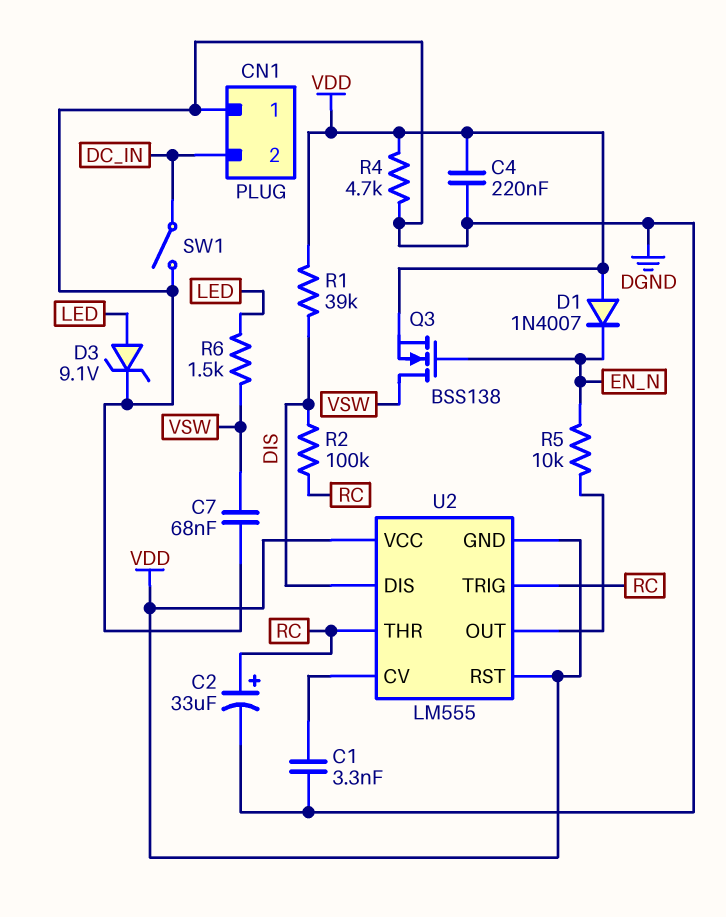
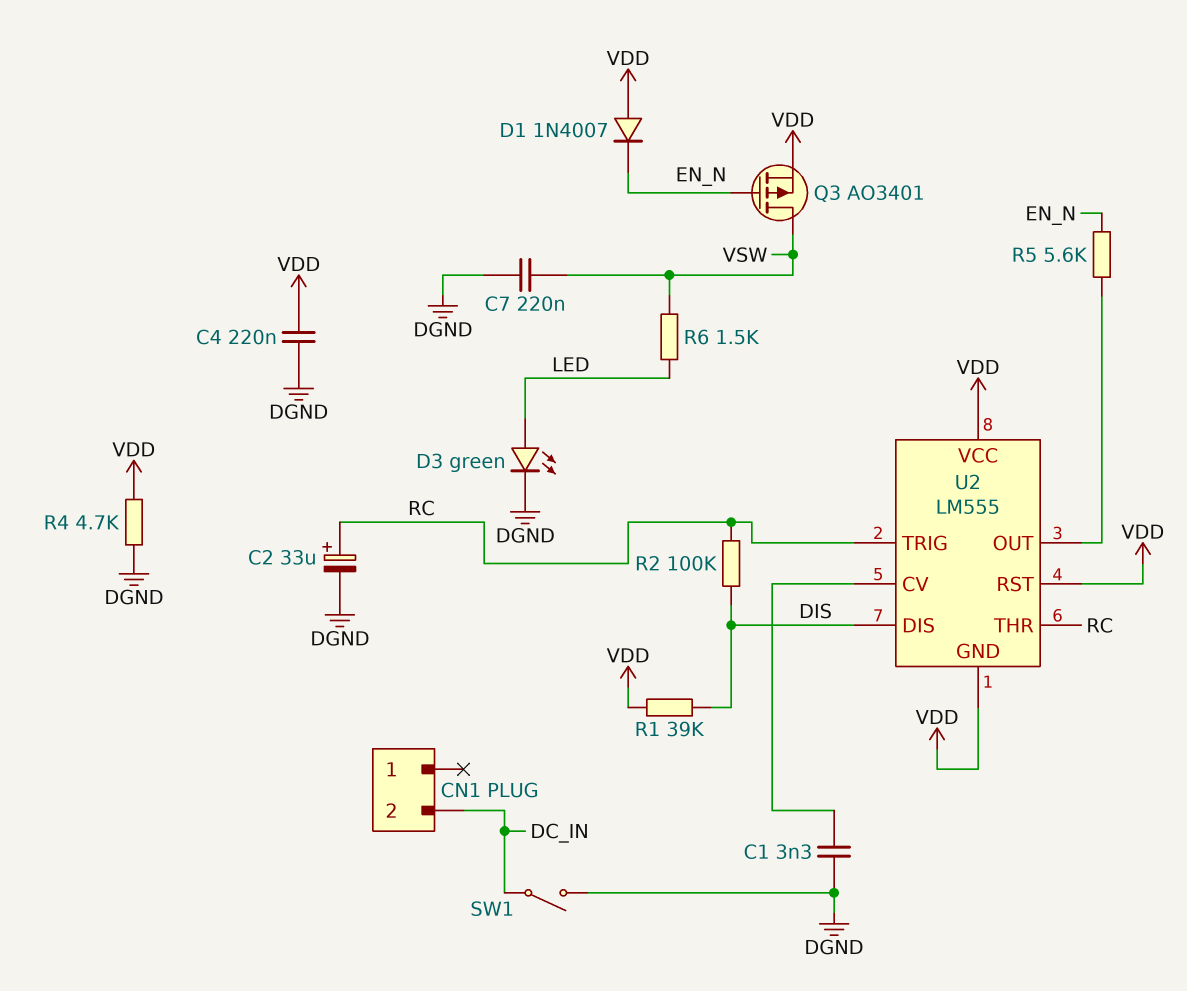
C7: 68nF (DGND, VSW) -> 220nF (DGND, VSW)
CN1 pin 1: DGND -> none
D3: zener 9.1V (A LED, K DGND) -> LED green (A LED, K DGND)
Q3: NMOS BSS138 (G EN_N, D VSW, S VDD) -> PMOS AO3401 (G EN_N, D VSW, S VDD)
R5: 10k (EN_N, U2/OUT) -> 5.6k (EN_N, U2/OUT)

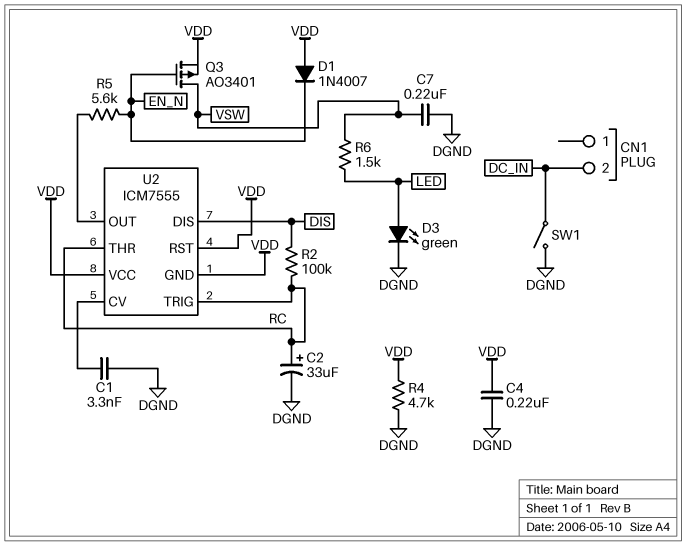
R1: 39k (DIS, VDD) -> none
U2: LM555 -> ICM7555

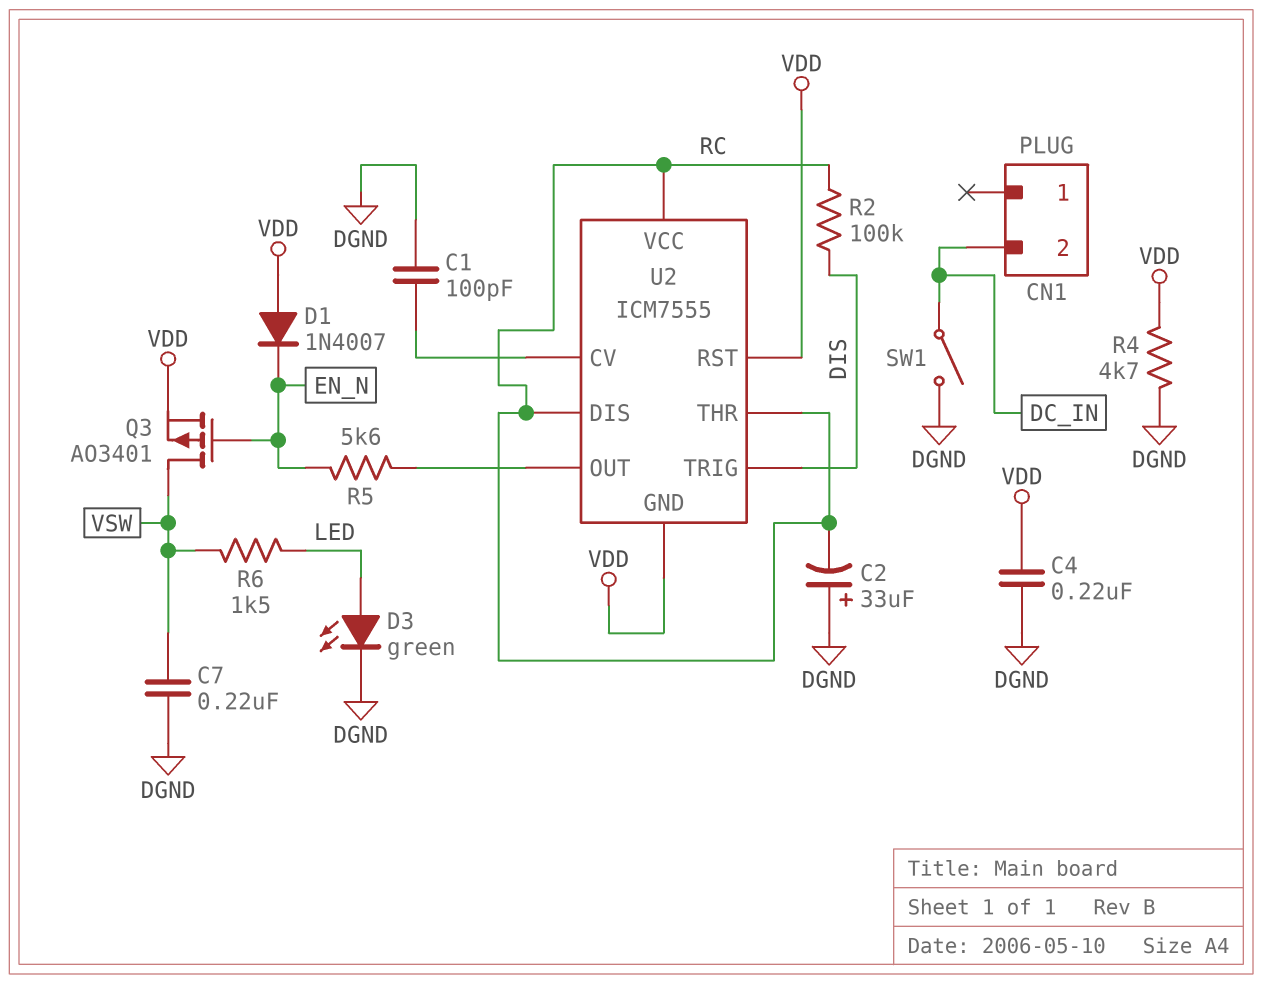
C1: 3.3nF (DGND, U2/CV) -> 100pF (DGND, U2/CV)
C2: 33uF (plus RC, minus DGND) -> 33uF (plus DGND, minus RC)
U2 pin DIS: DIS -> RC
U2 pin TRIG: RC -> DIS
U2 pin VCC: VDD -> RC

